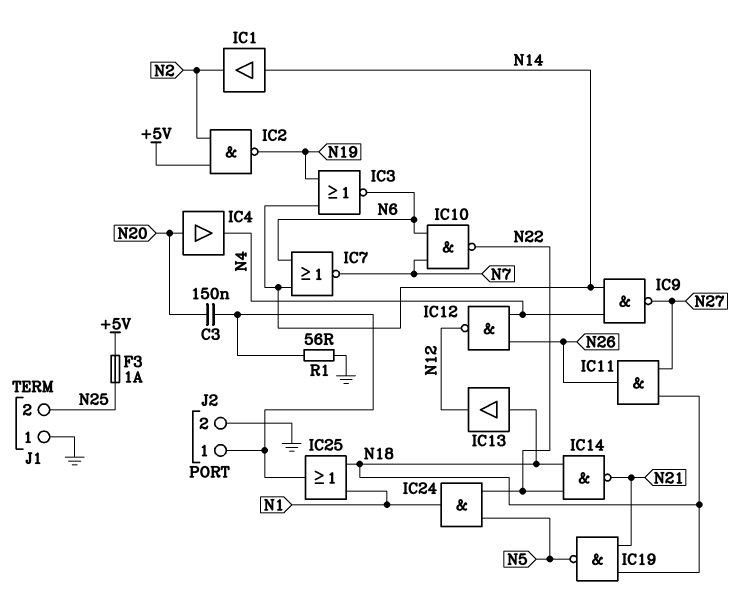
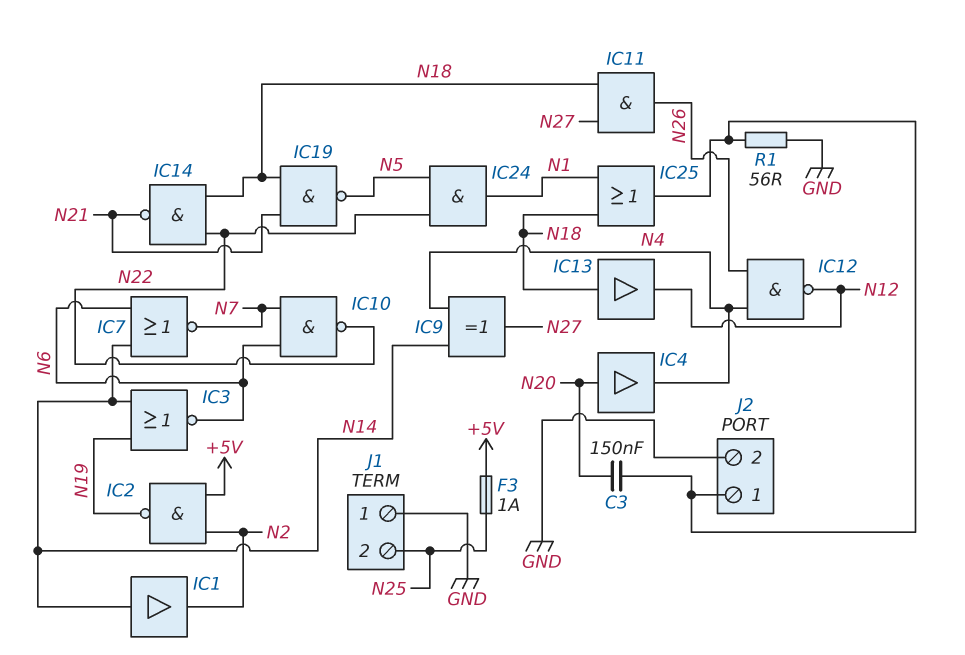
IC9: NAND (in N4, in N14, out N27) -> XOR (in N4, in N14, out N27)

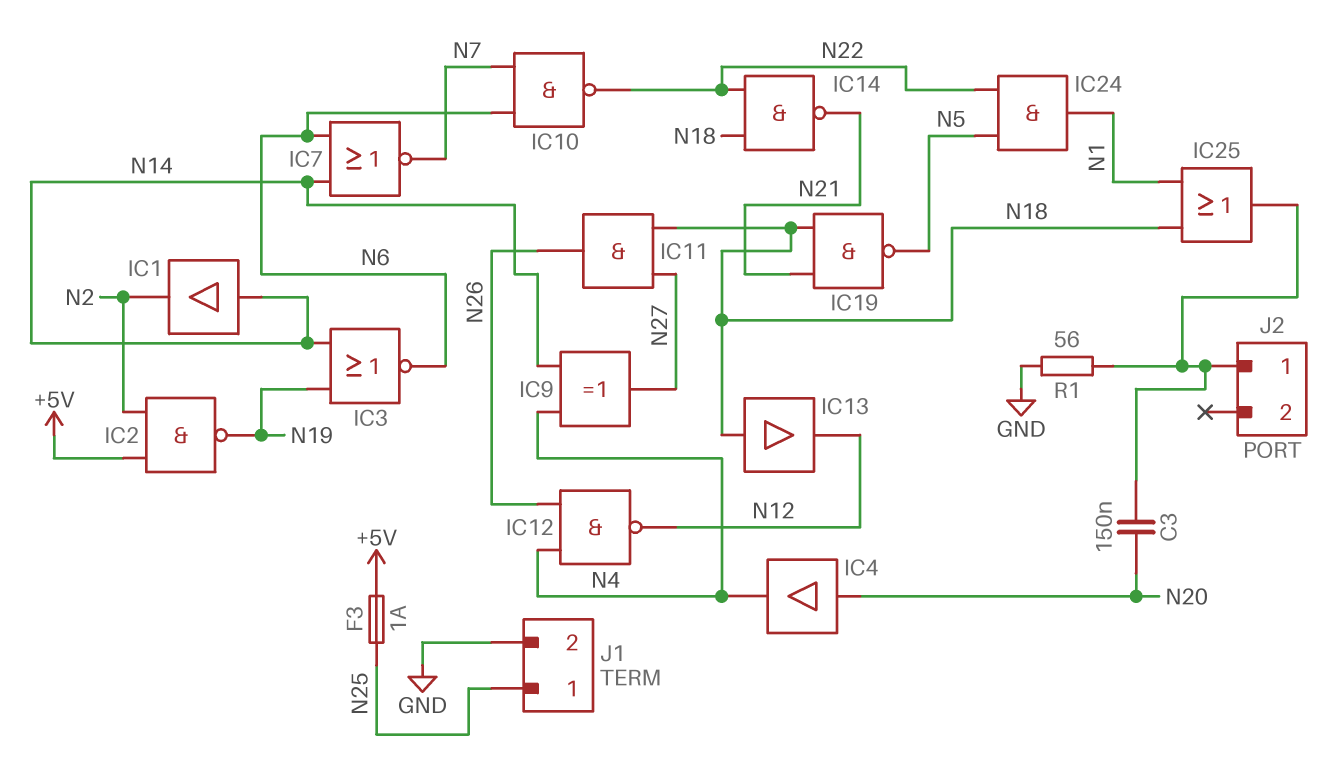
J1 pin 1: GND -> N25
J1 pin 2: N25 -> GND
J2 pin 2: GND -> none

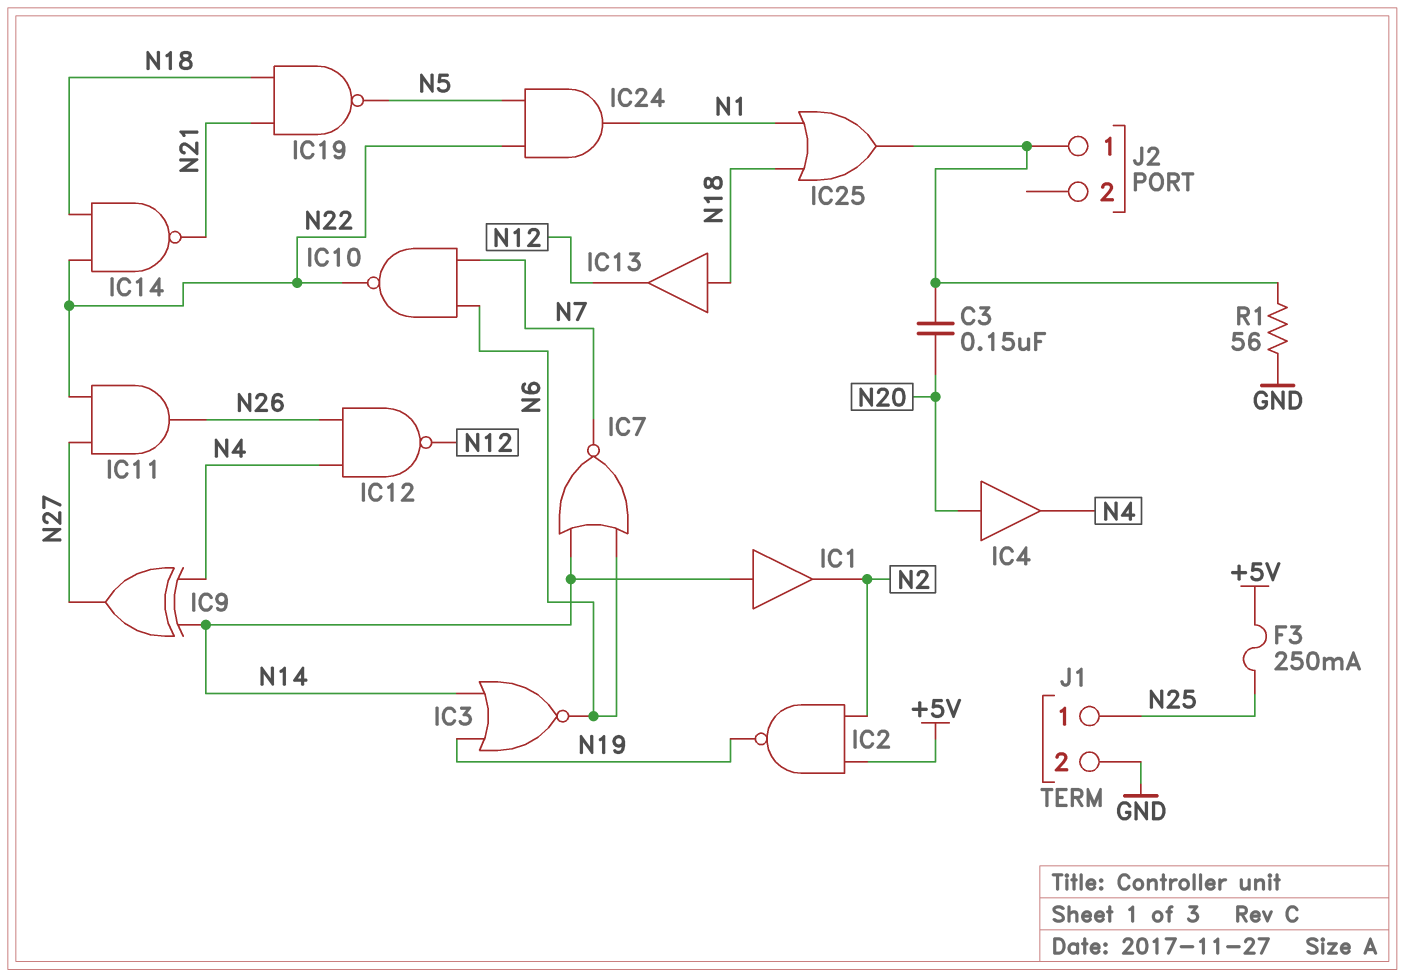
F3: 1A (+5V, N25) -> 250mA (+5V, N25)
IC11: AND (in N18, in N27, out N26) -> AND (in N22, in N27, out N26)

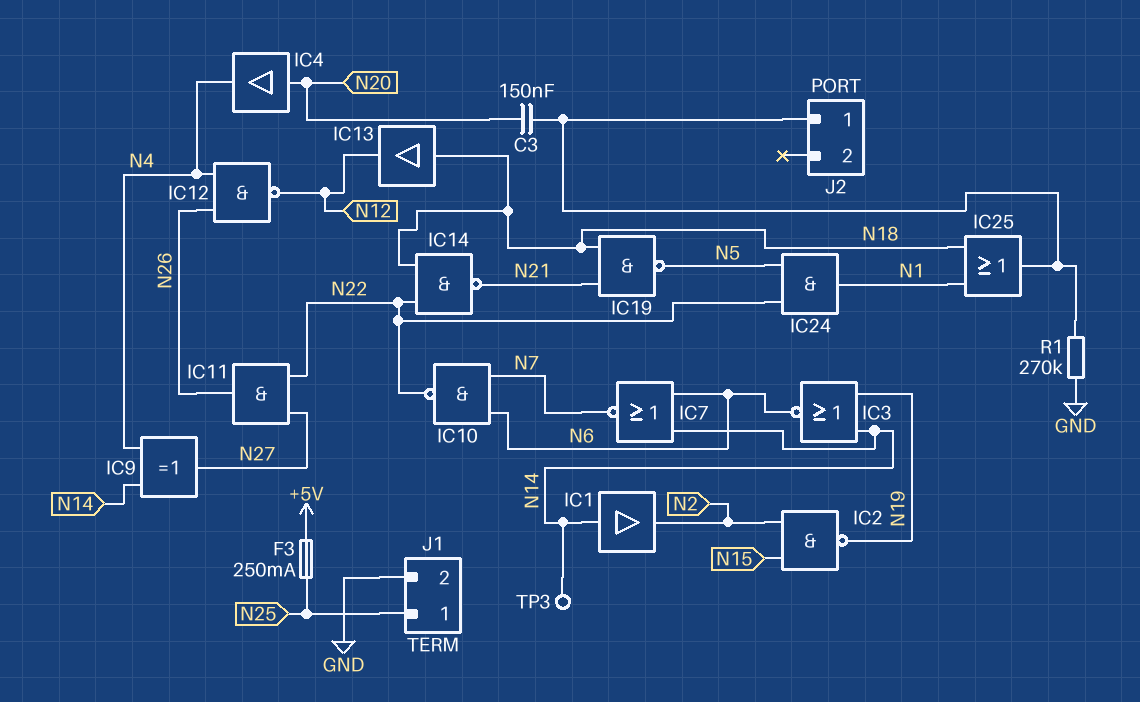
IC2: NAND (in +5V, in N2, out N19) -> NAND (in N2, in N15, out N19)
R1: 56 (GND, J2/1) -> 270k (GND, J2/1)
TP3: none -> test point (N14)

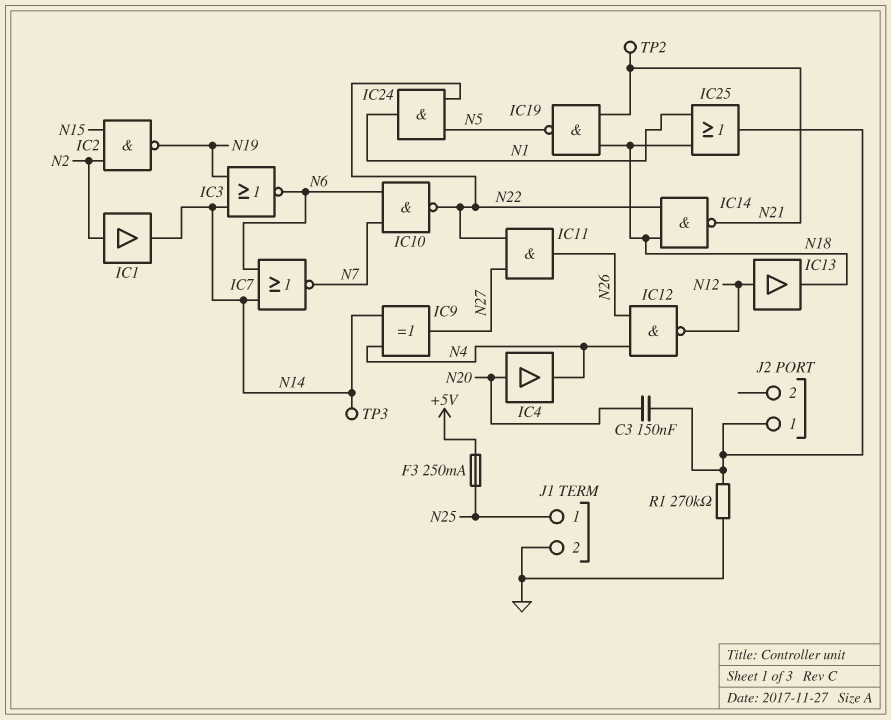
IC1: buffer (in N14, out N2) -> buffer (in N2, out N14)
IC13: buffer (in N18, out N12) -> buffer (in N12, out N18)
TP2: none -> test point (N21)

